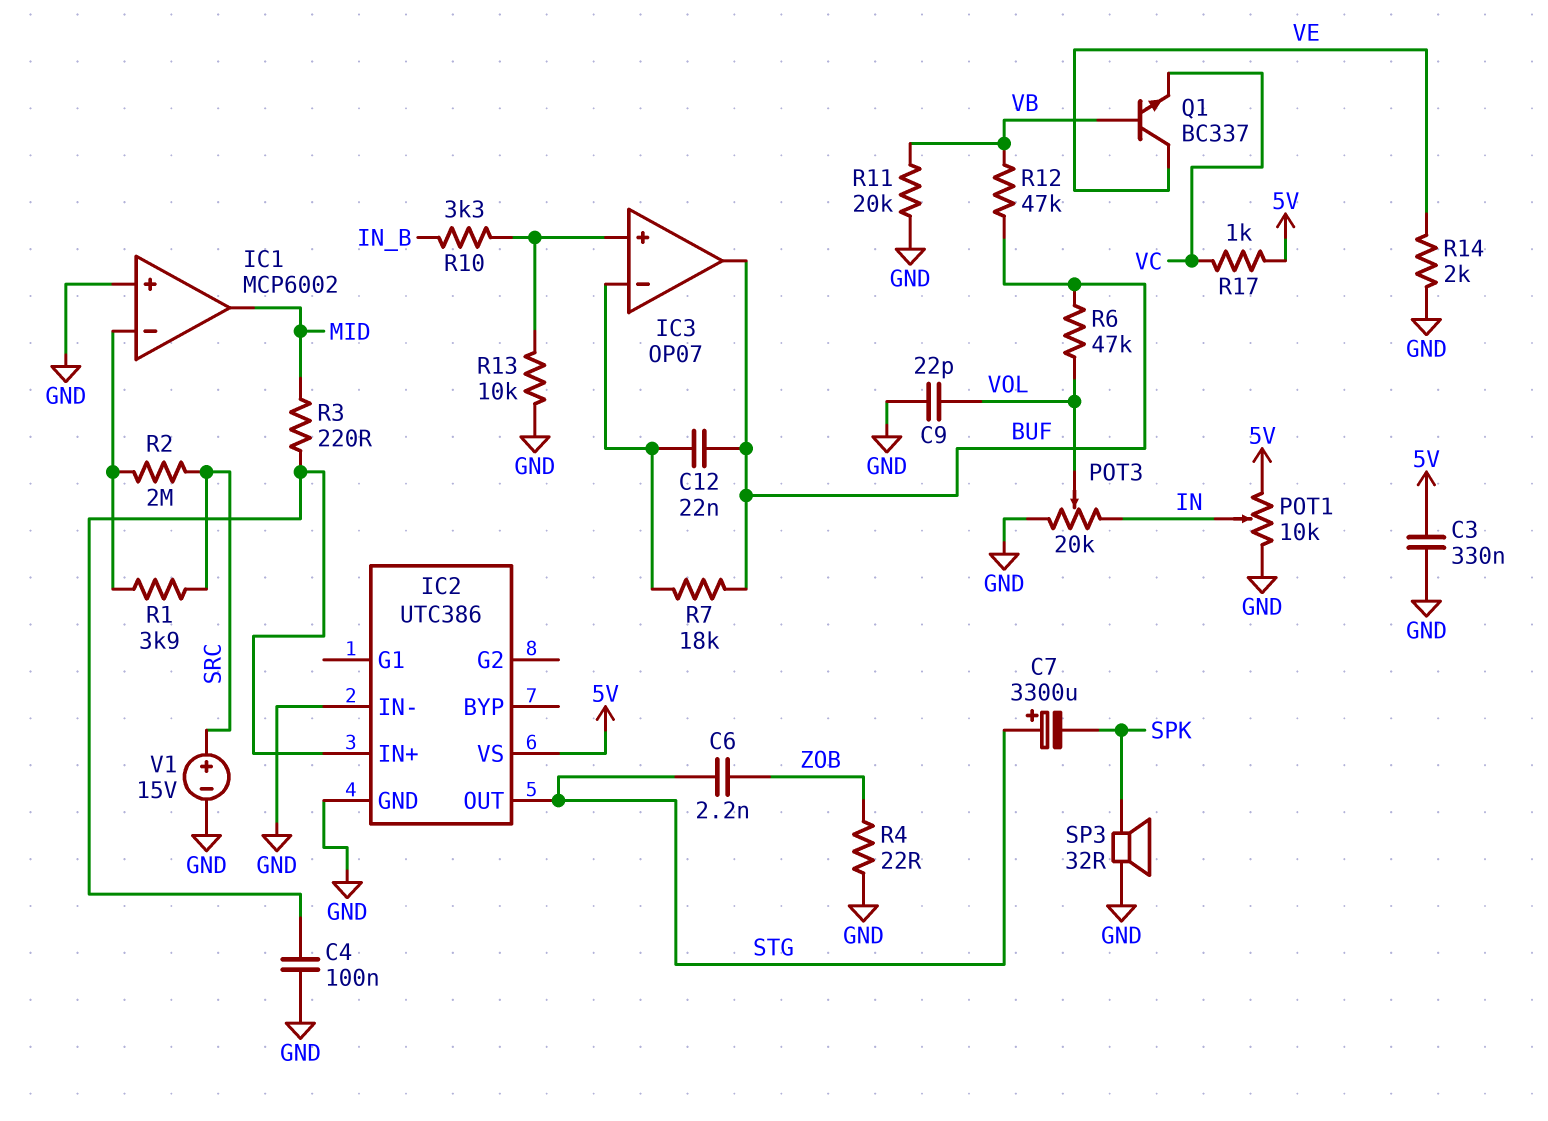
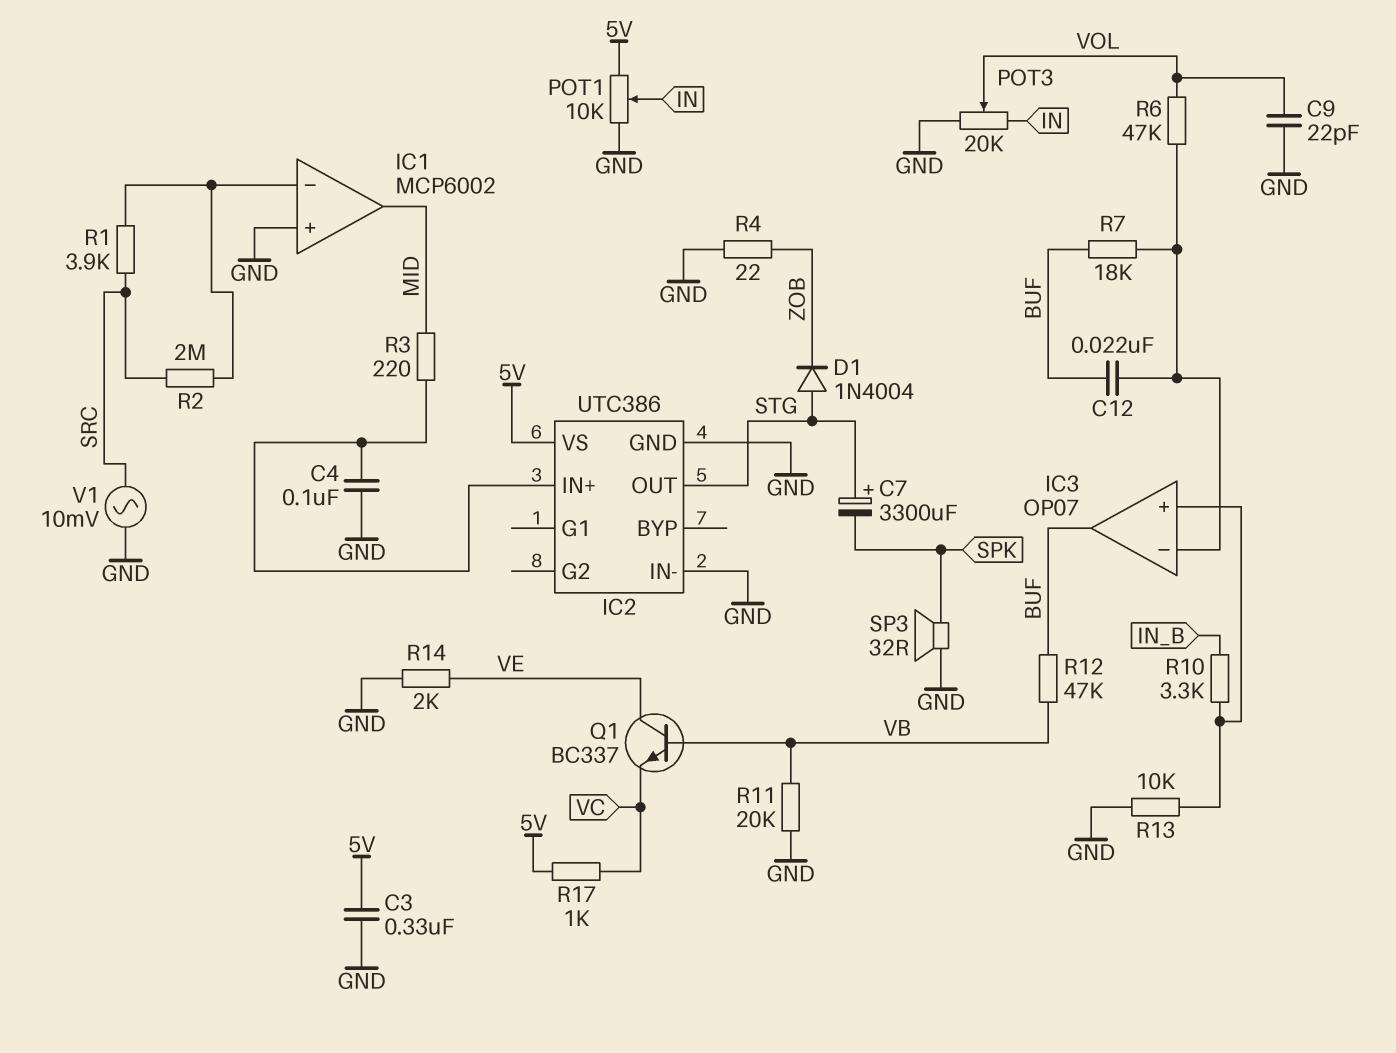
C6: 2.2nF (STG, ZOB) -> none
D1: none -> diode 1N4004 (A STG, K ZOB)
R6: 47k (BUF, VOL) -> 47k (IC3/in-, VOL)
V1: 15V (plus SRC, minus GND) -> AC 10mV (GND, SRC)

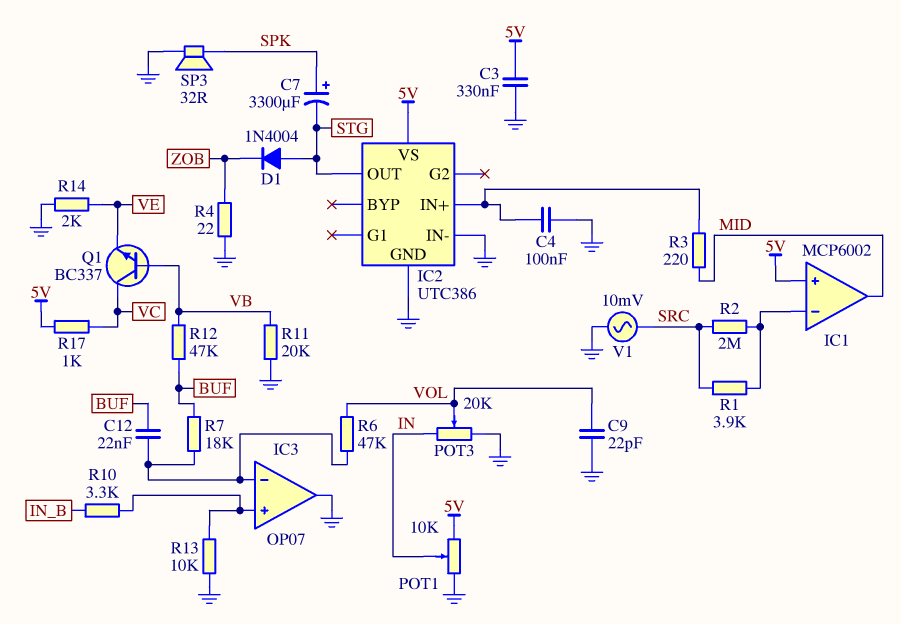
C7: 3300uF (plus STG, minus SPK) -> 3300uF (plus SPK, minus STG)
IC1 pin in+: GND -> 5V
IC3 pin out: BUF -> GND
Q1: NPN BC337 (B VB, C VE, E VC) -> NPN BC337 (B VB, C VC, E VE)

